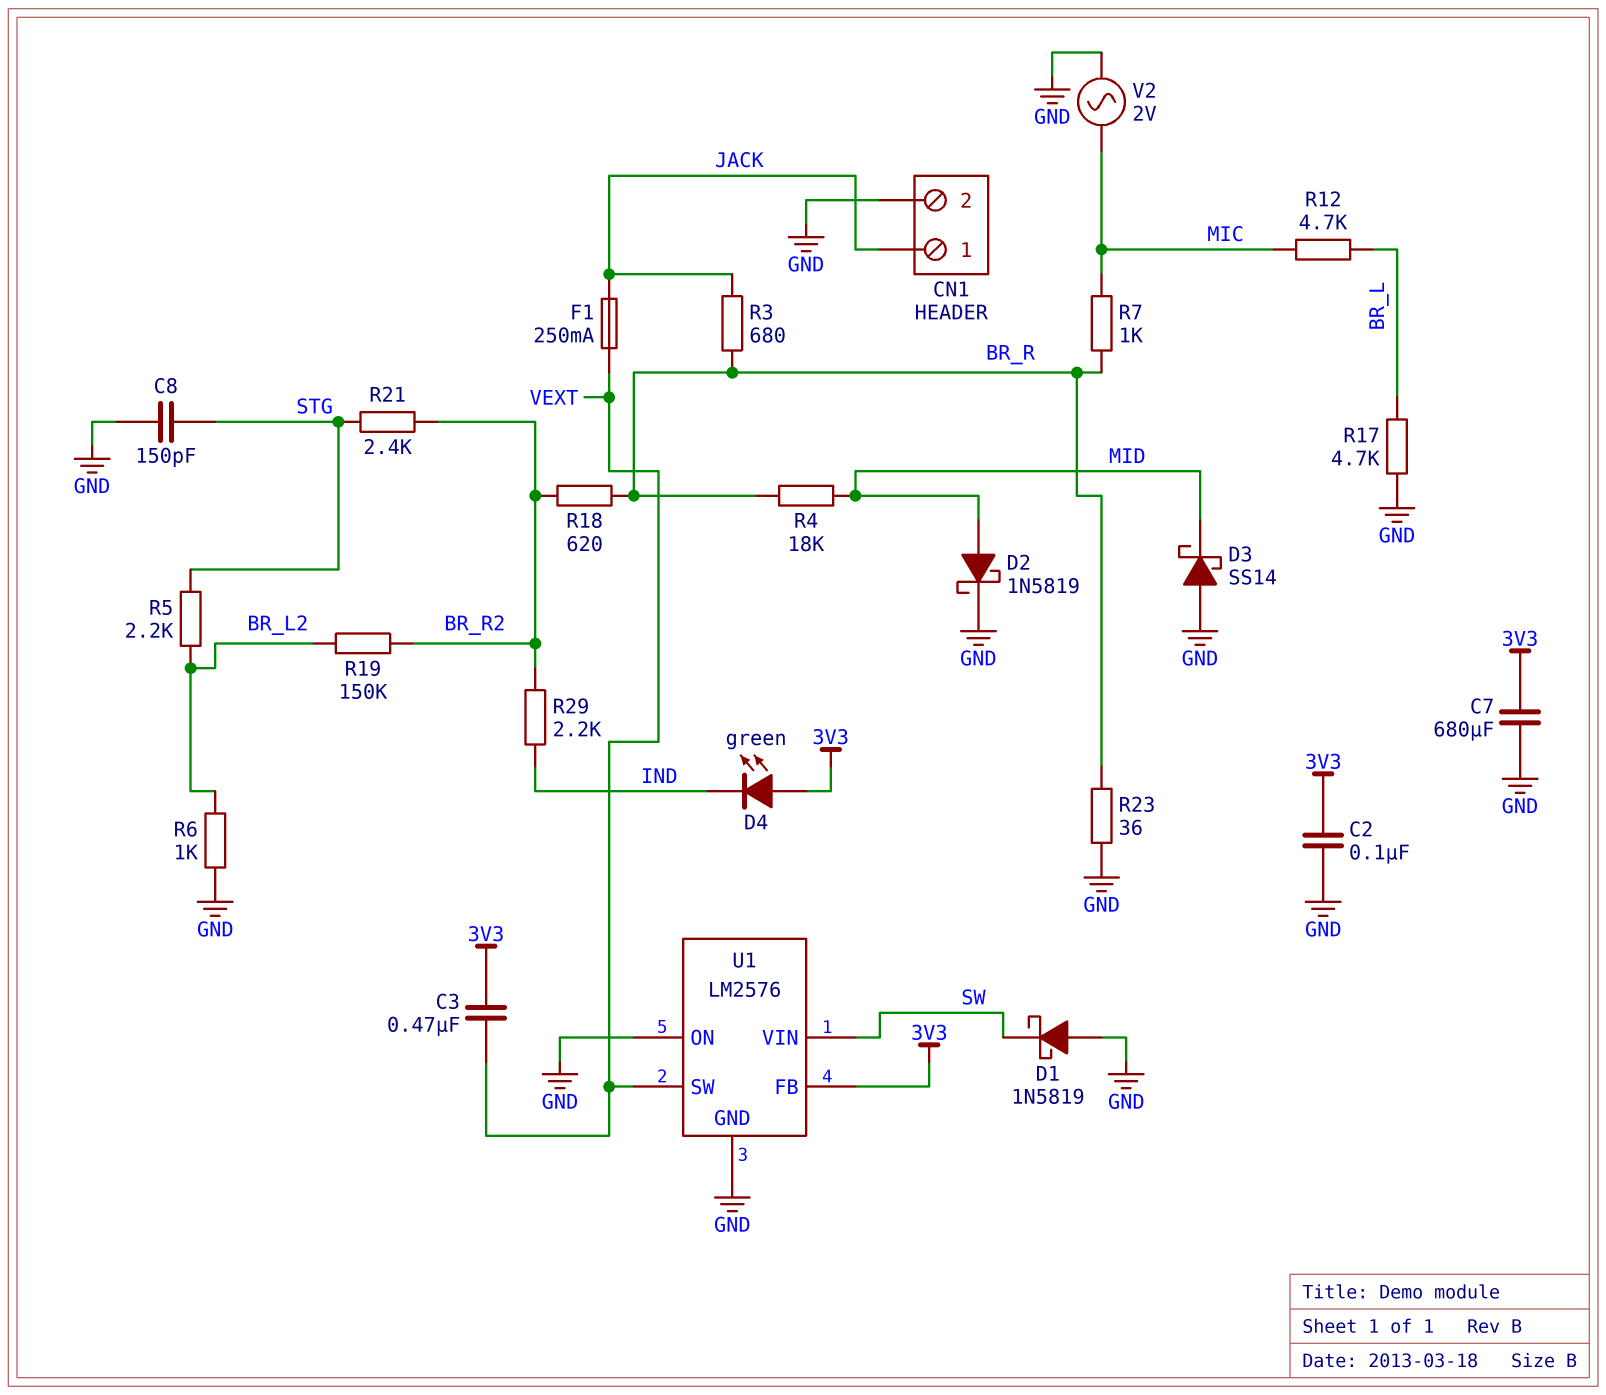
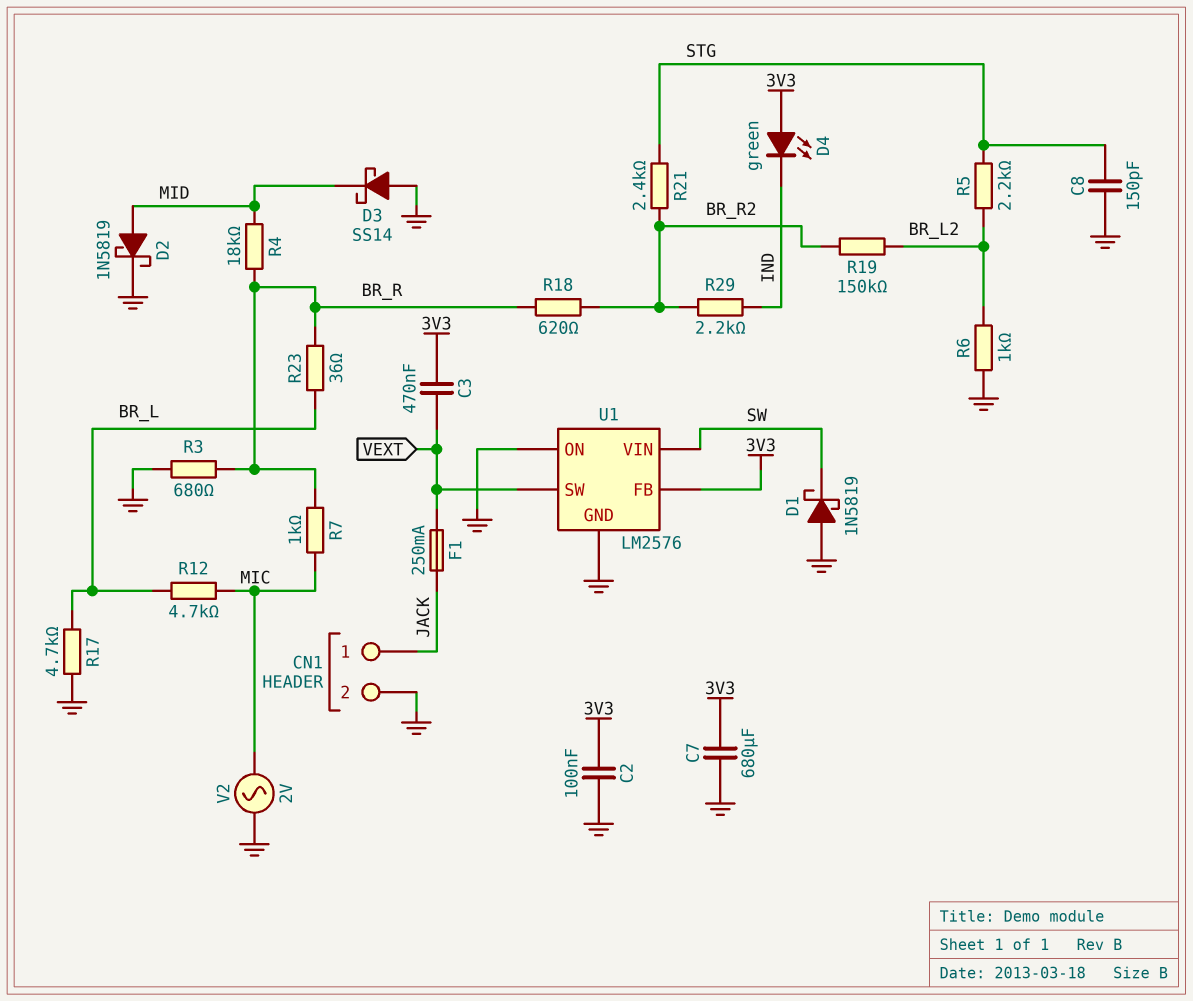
R3: 680 (BR_R, JACK) -> 680 (BR_R, GND)
R23: 36 (BR_R, GND) -> 36 (BR_L, BR_R)

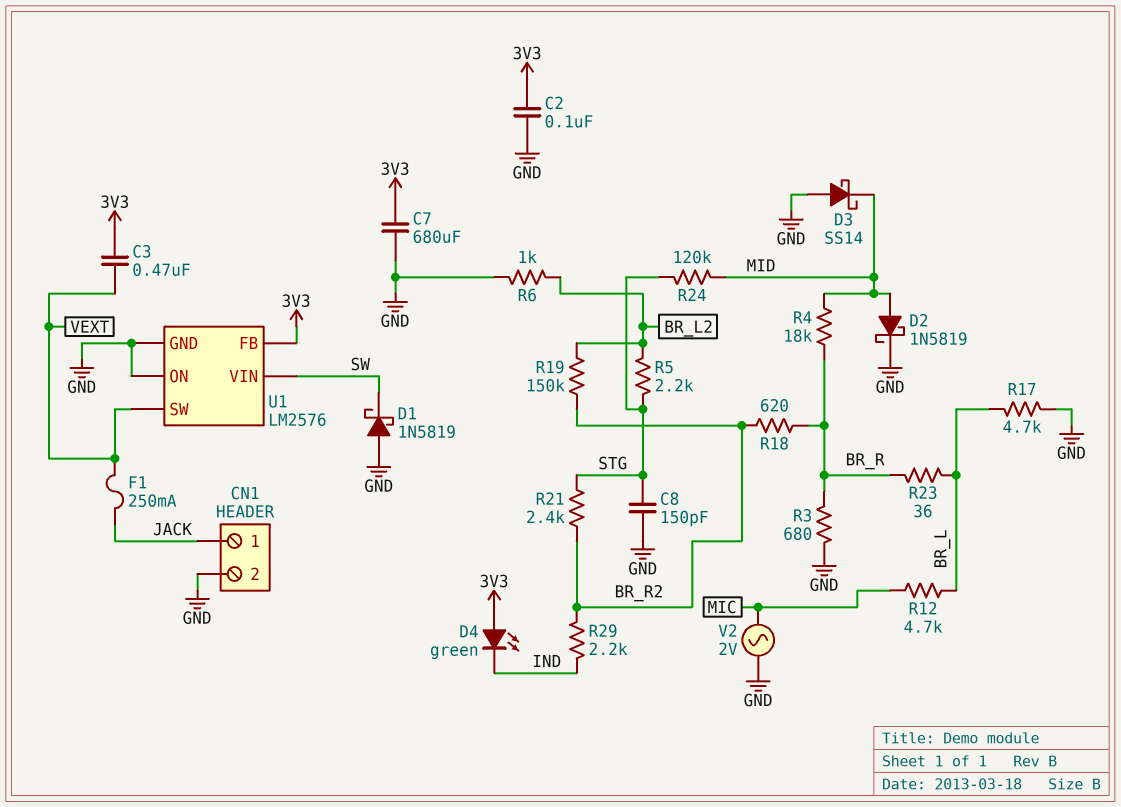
R7: 1k (BR_R, MIC) -> none
R24: none -> 120k (MID, STG)

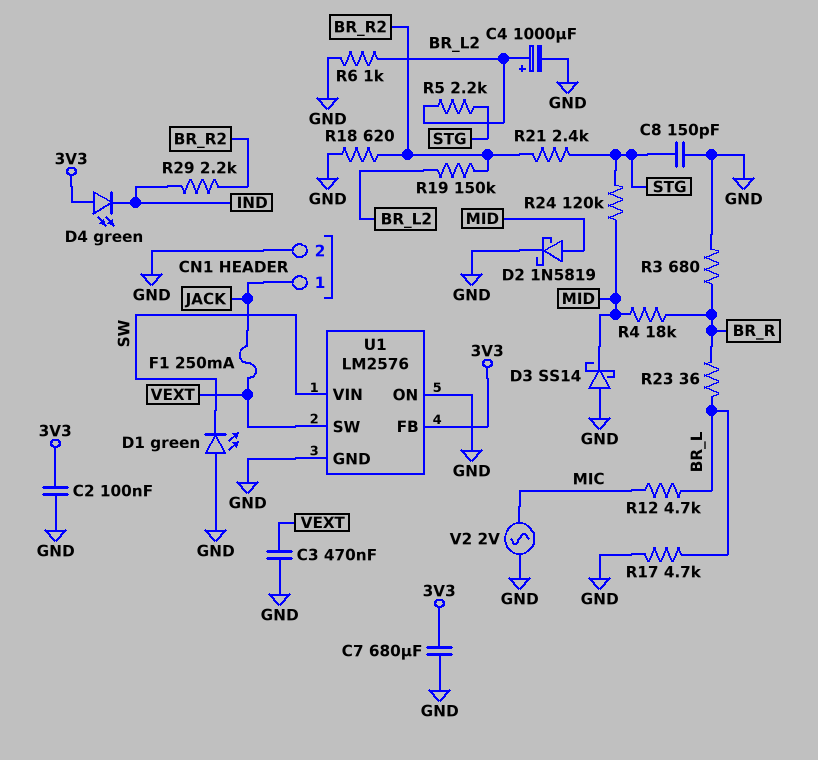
C3: 470nF (3V3, VEXT) -> 470nF (GND, VEXT)
C4: none -> 1000uF (plus BR_L2, minus GND)
D1: schottky 1N5819 (A GND, K SW) -> LED green (A GND, K SW)
R18: 620 (BR_R, BR_R2) -> 620 (BR_R2, GND)

